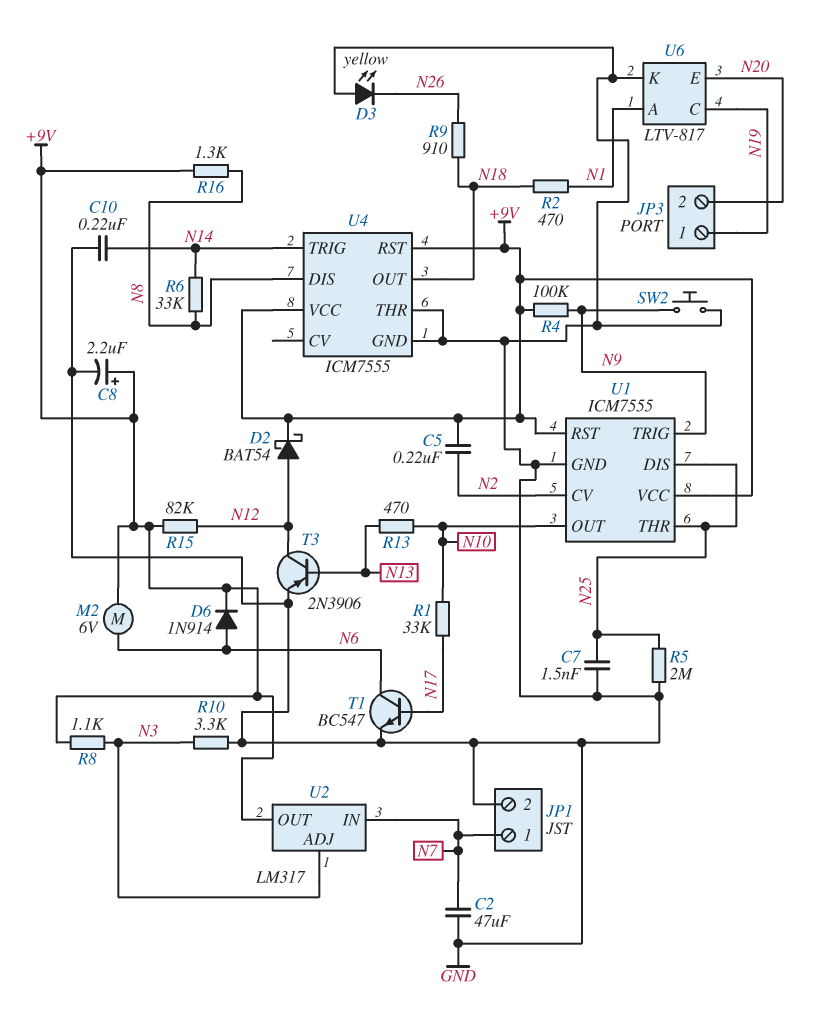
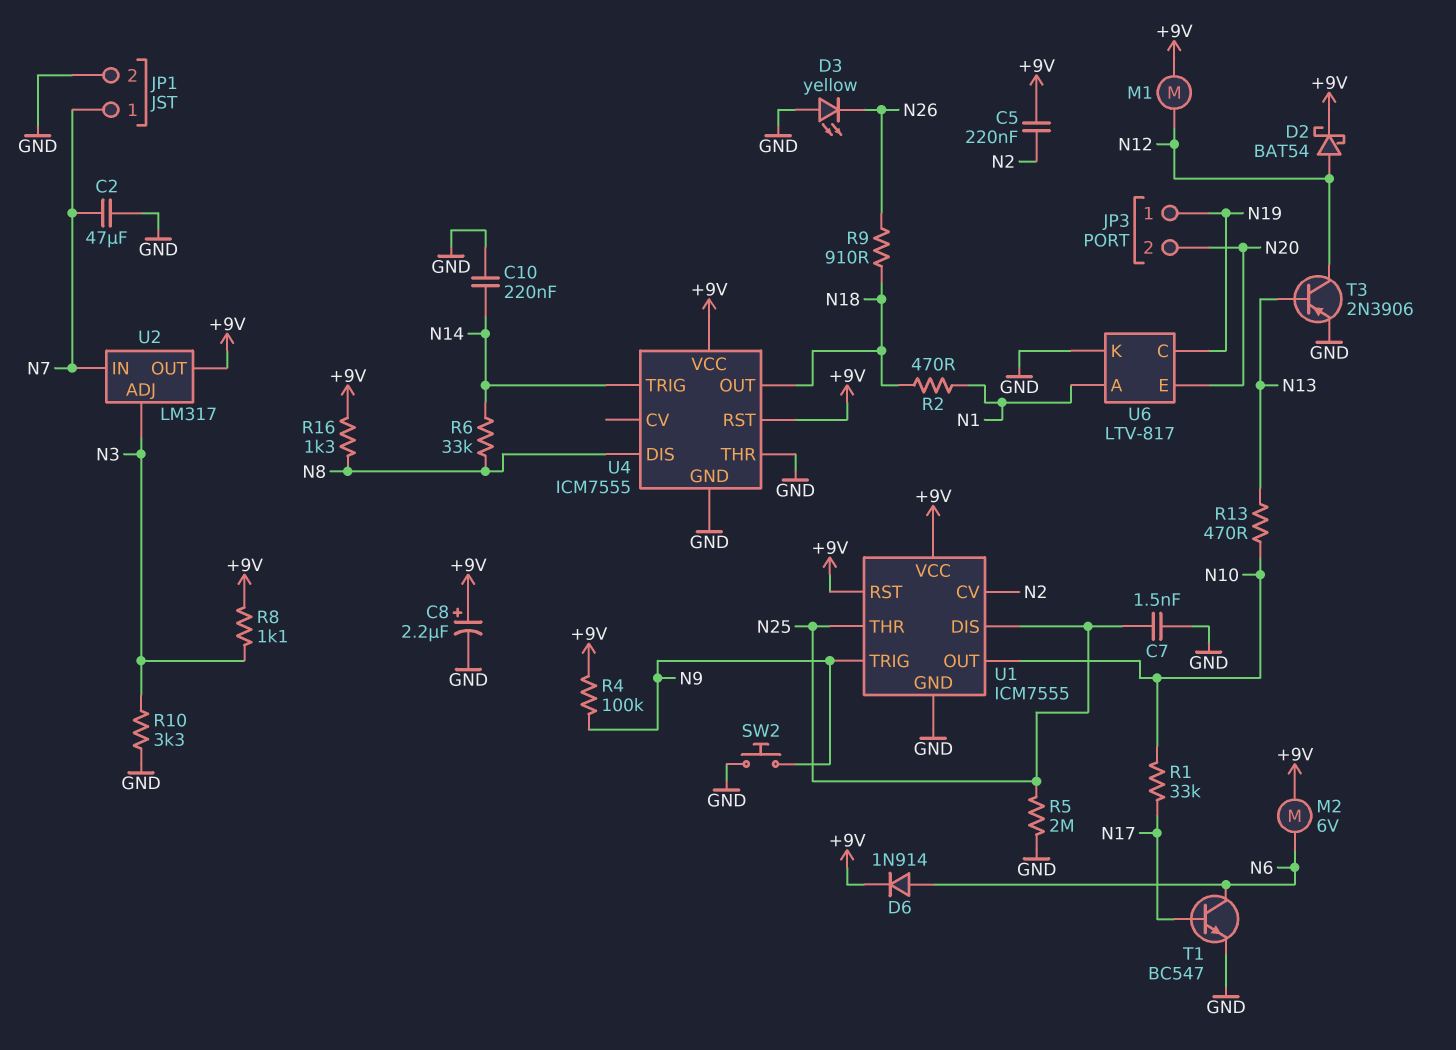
M1: none -> motor (+9V, N12)
R15: 82k (+9V, N12) -> none

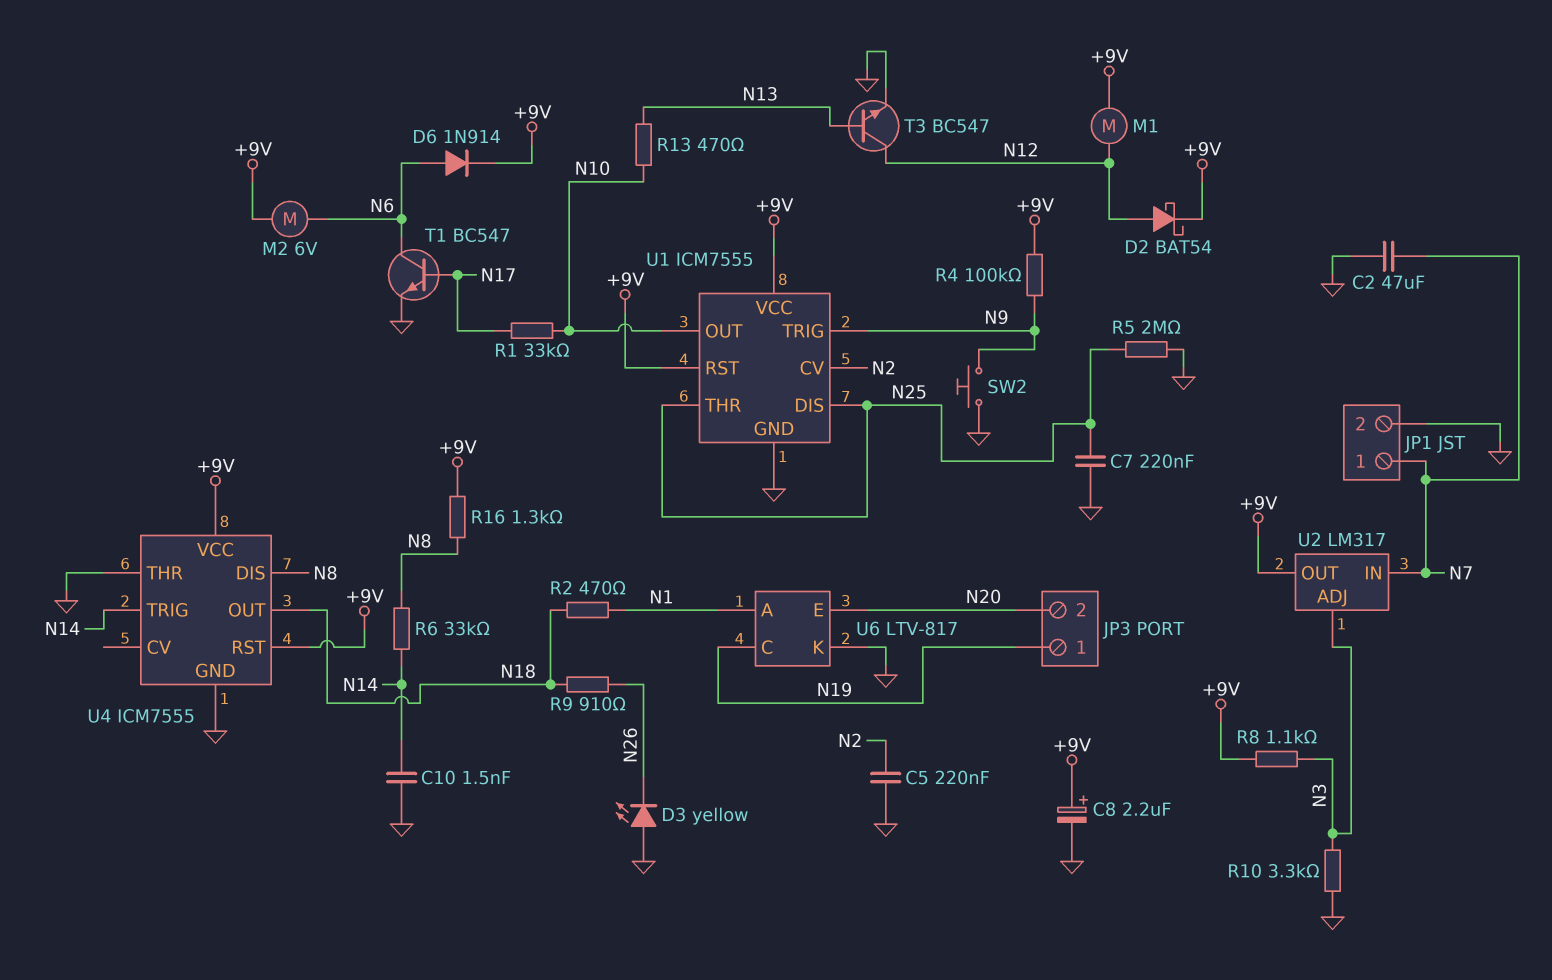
C5: 220nF (+9V, N2) -> 220nF (GND, N2)
C7: 1.5nF (GND, N25) -> 220nF (GND, N25)
C10: 220nF (GND, N14) -> 1.5nF (GND, N14)
T3: PNP 2N3906 (B N13, C N12, E GND) -> NPN BC547 (B N13, C N12, E GND)

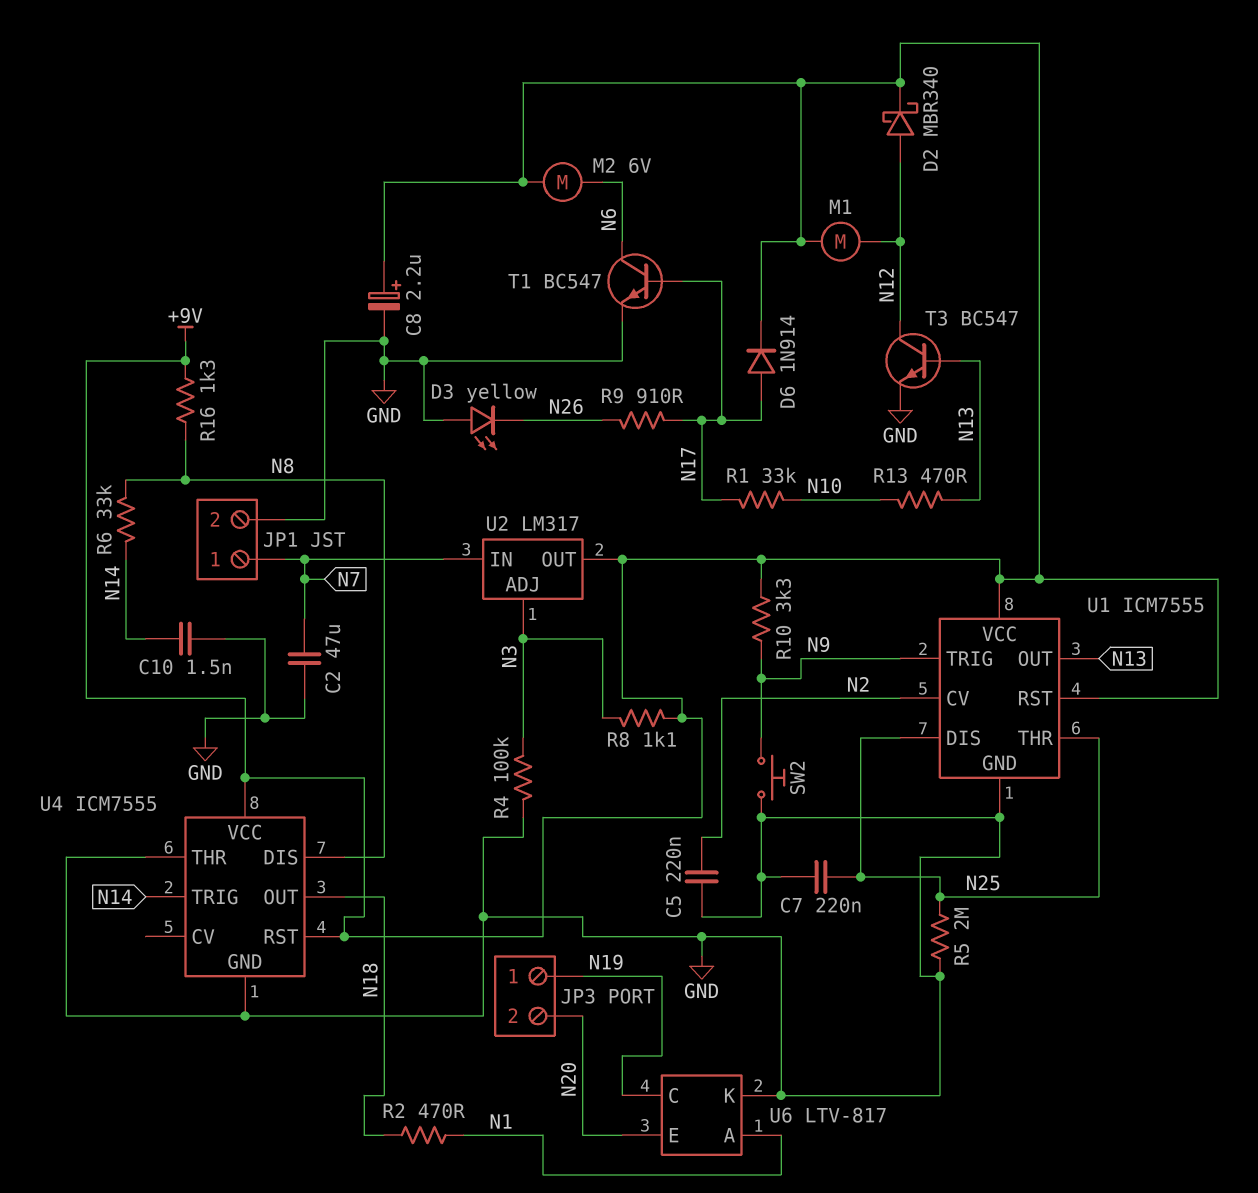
D2: schottky BAT54 (A N12, K +9V) -> schottky MBR340 (A N12, K +9V)
D6: diode 1N914 (A N6, K +9V) -> diode 1N914 (A N17, K +9V)
R4: 100k (+9V, N9) -> 100k (GND, N3)
R9: 910 (N18, N26) -> 910 (N17, N26)
R10: 3.3k (GND, N3) -> 3.3k (+9V, N9)
U1 pin OUT: N10 -> N13

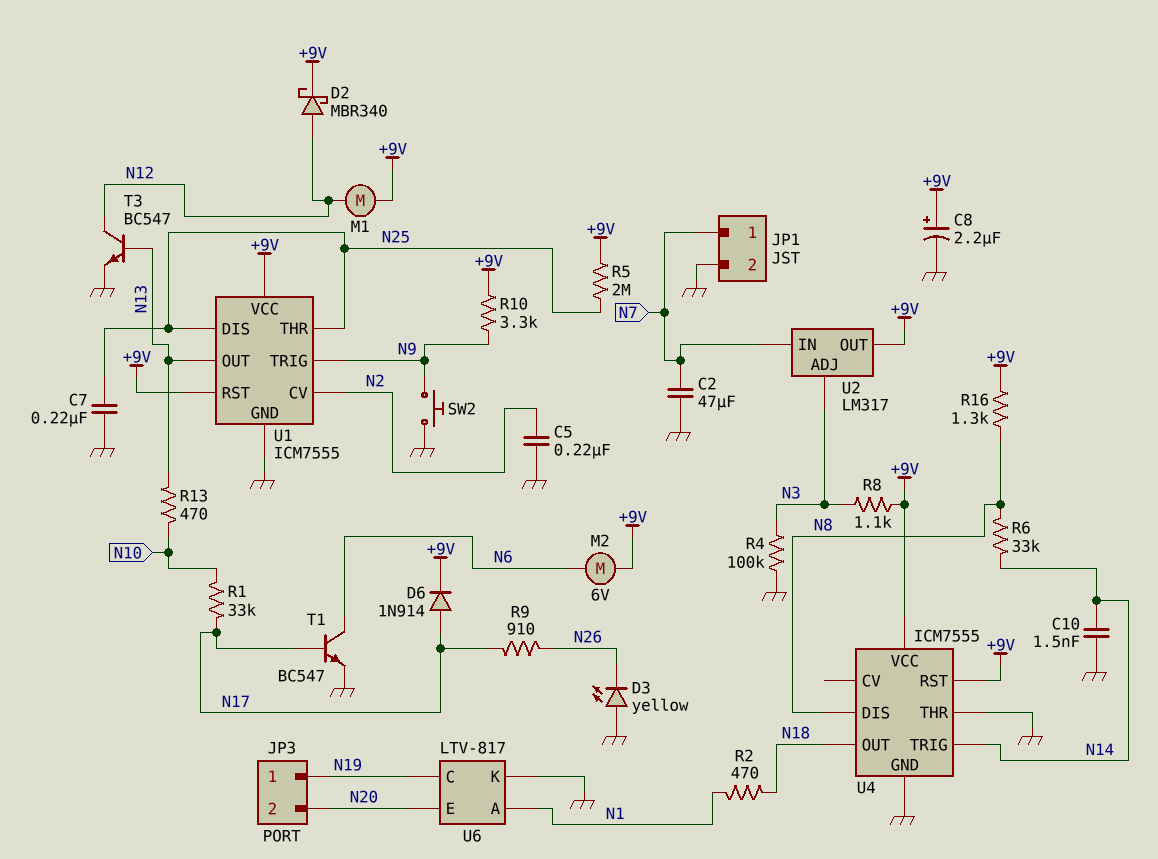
R5: 2M (GND, N25) -> 2M (+9V, N25)

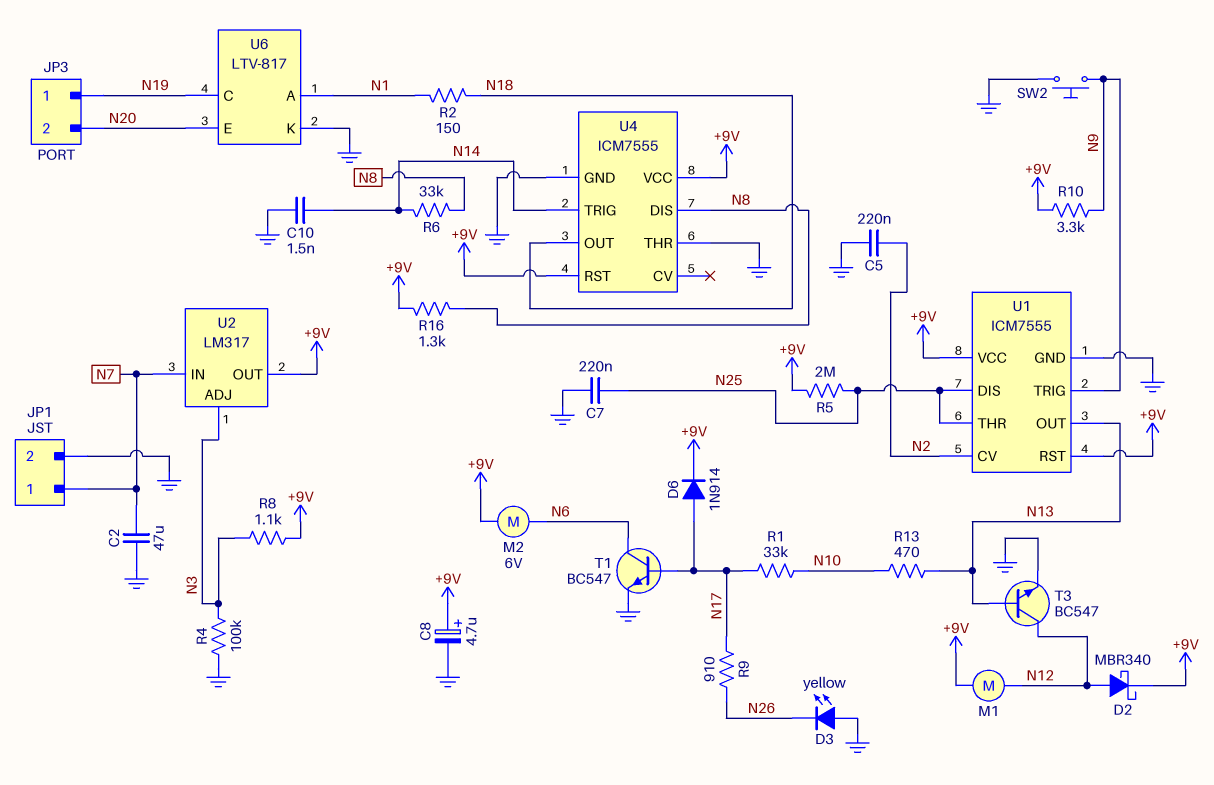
C8: 2.2uF (plus +9V, minus GND) -> 4.7uF (plus +9V, minus GND)
R2: 470 (N1, N18) -> 150 (N1, N18)

